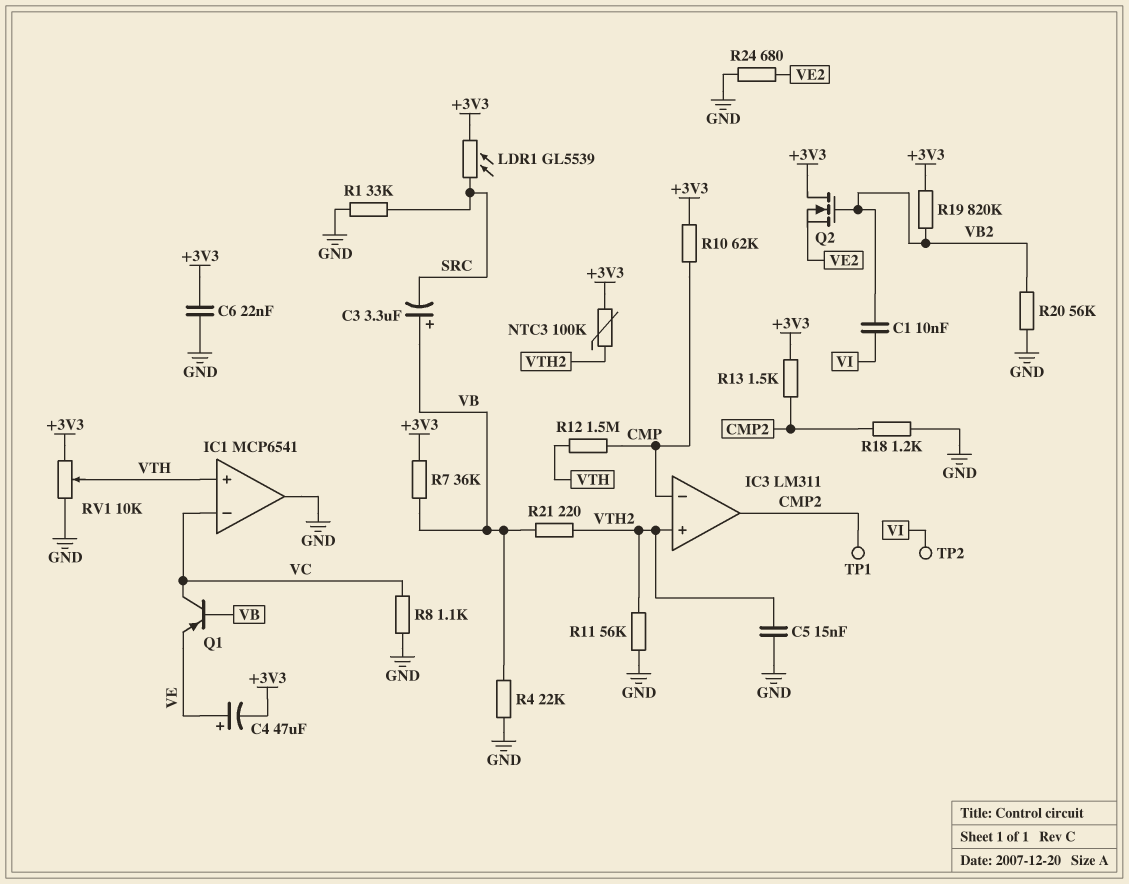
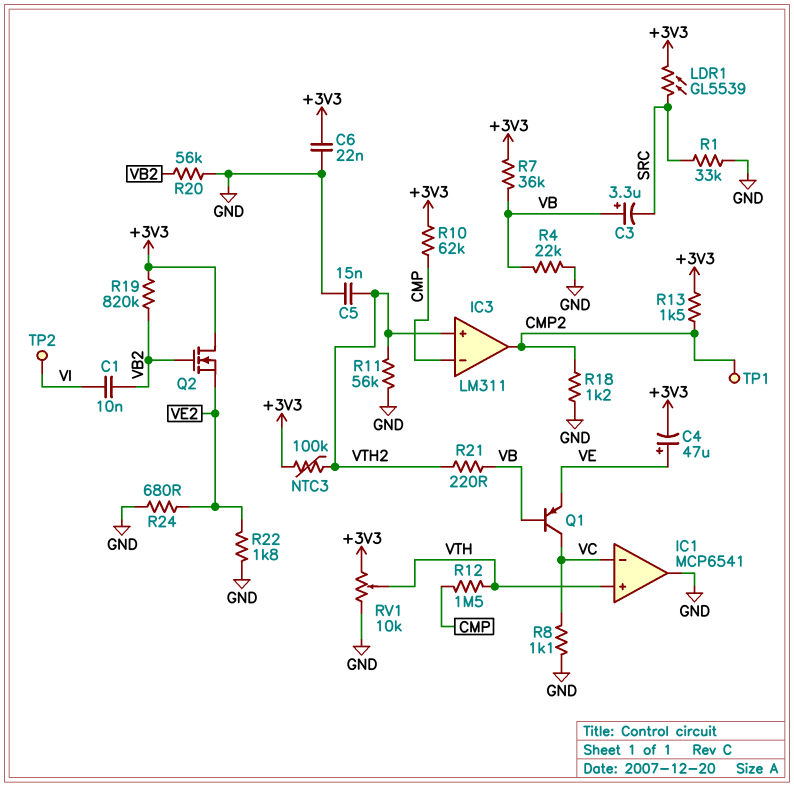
R22: none -> 1.8k (GND, VE2)

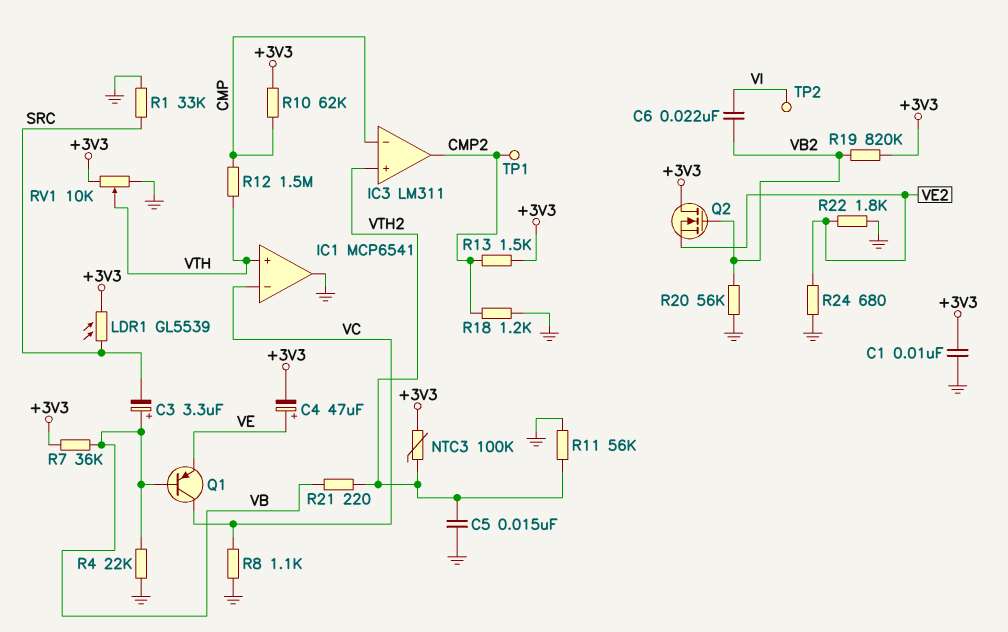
C1: 10nF (VB2, VI) -> 10nF (+3V3, GND)
C6: 22nF (+3V3, GND) -> 22nF (VB2, VI)

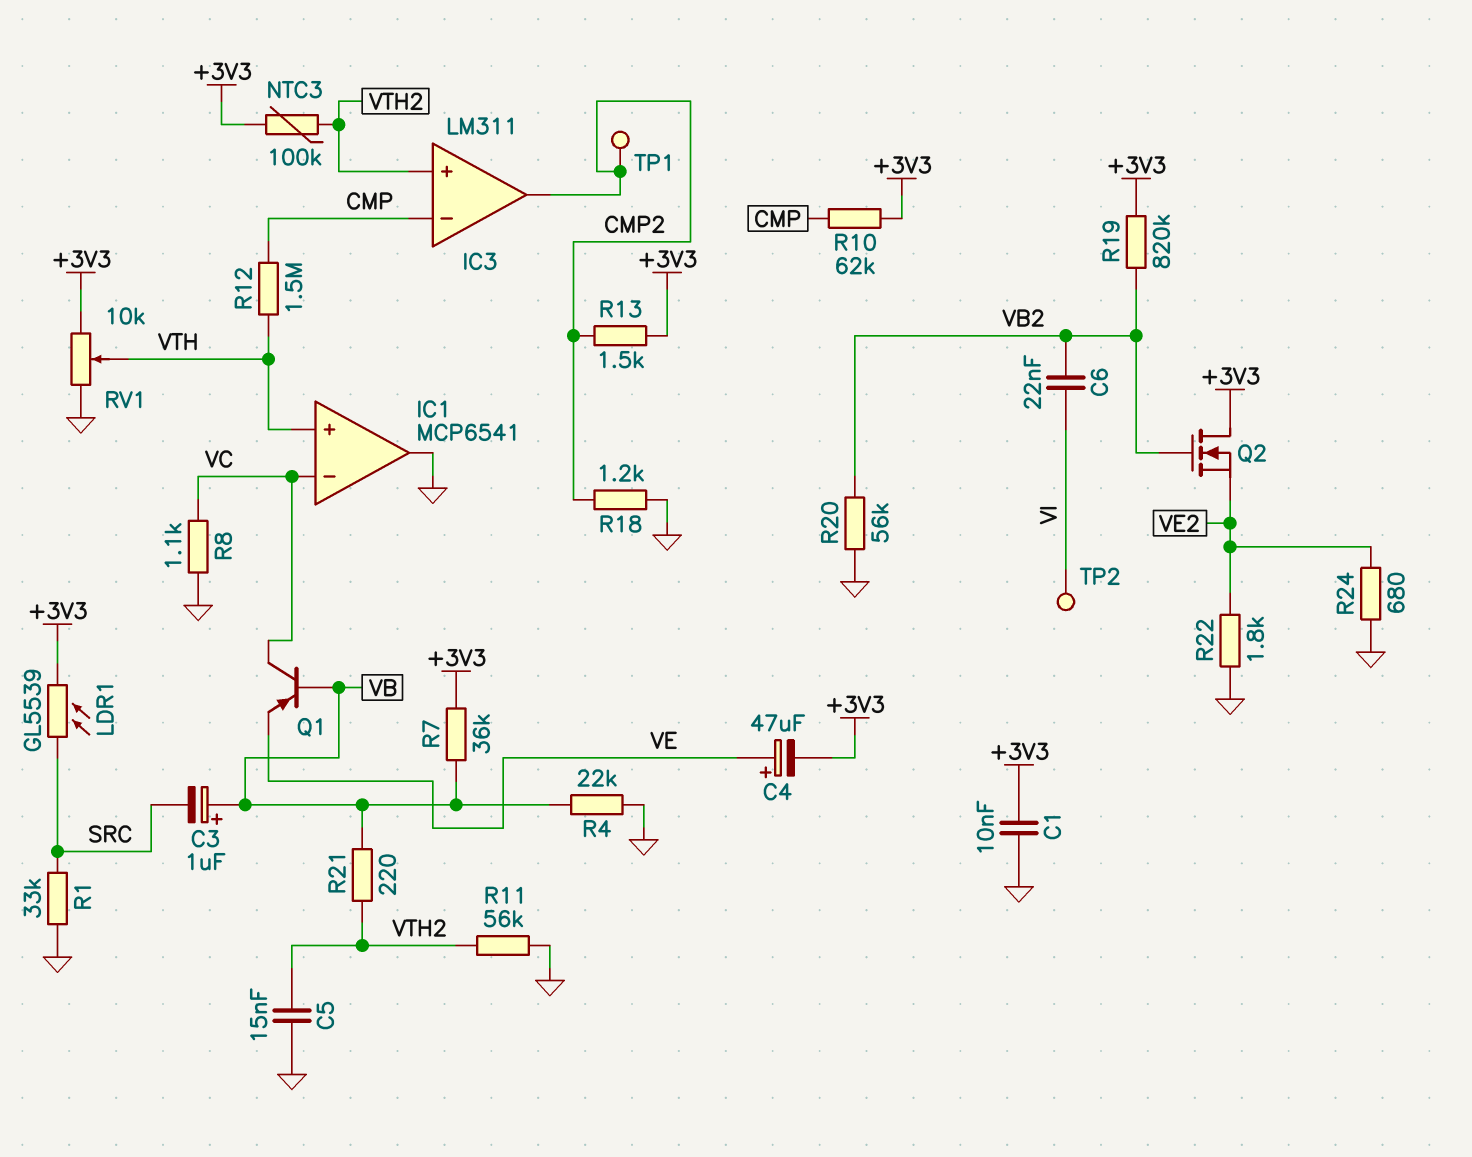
C3: 3.3uF (plus VB, minus SRC) -> 1uF (plus VB, minus SRC)

